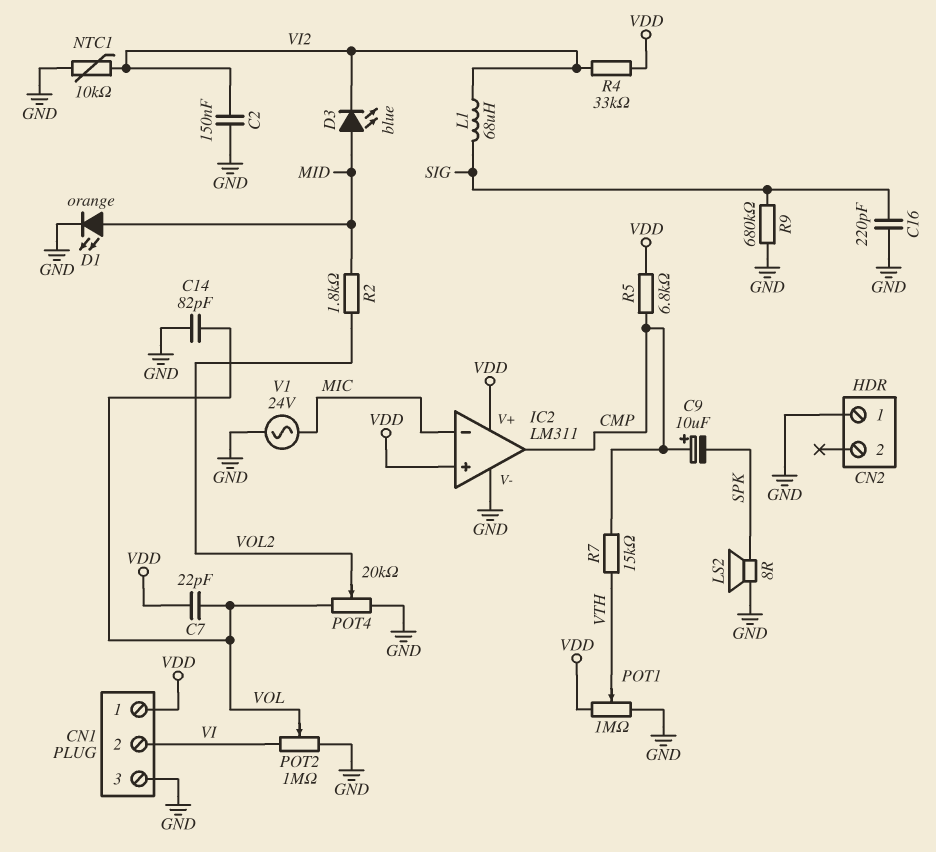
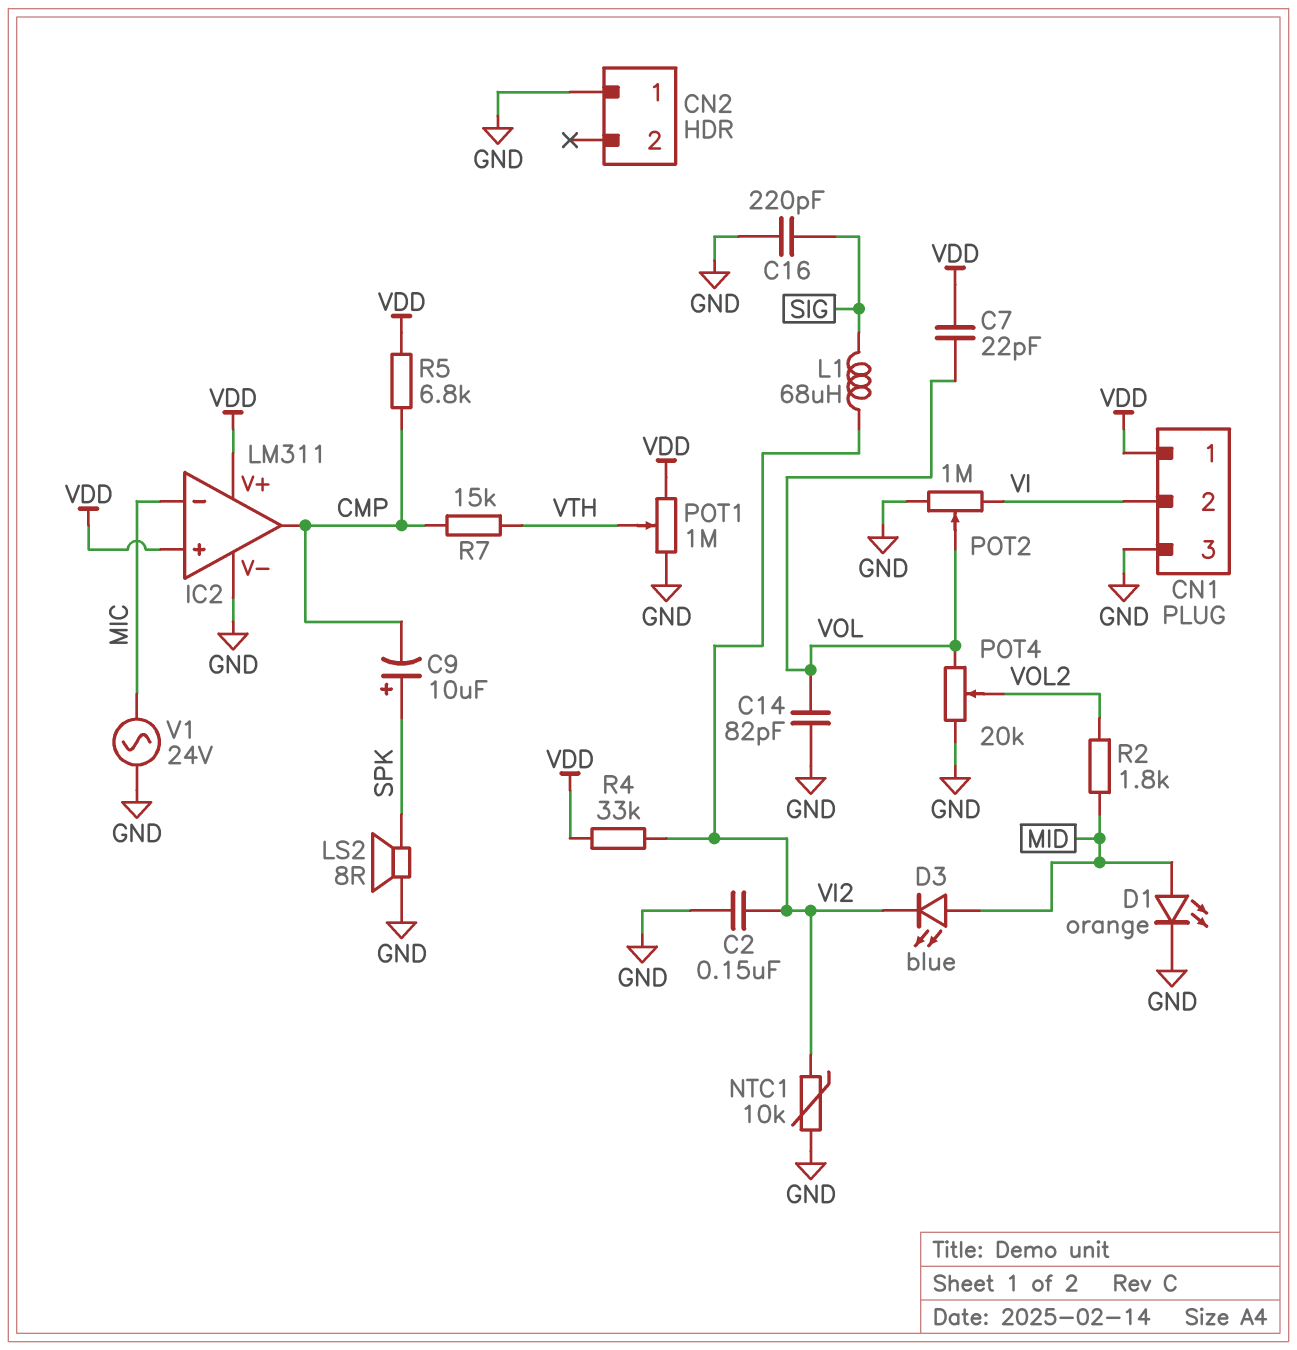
C9: 10uF (plus CMP, minus SPK) -> 10uF (plus SPK, minus CMP)
R9: 680k (GND, SIG) -> none

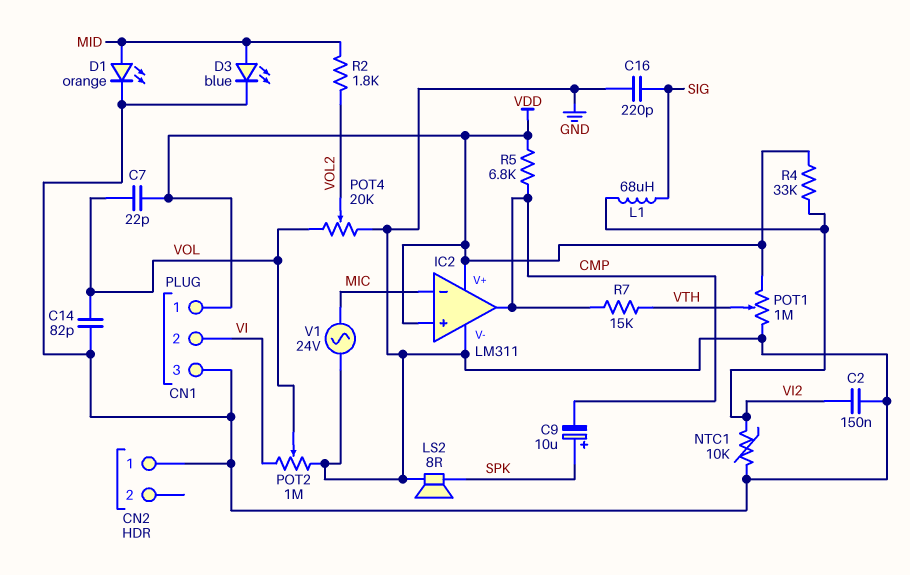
D3: LED blue (A MID, K VI2) -> LED blue (A MID, K GND)

